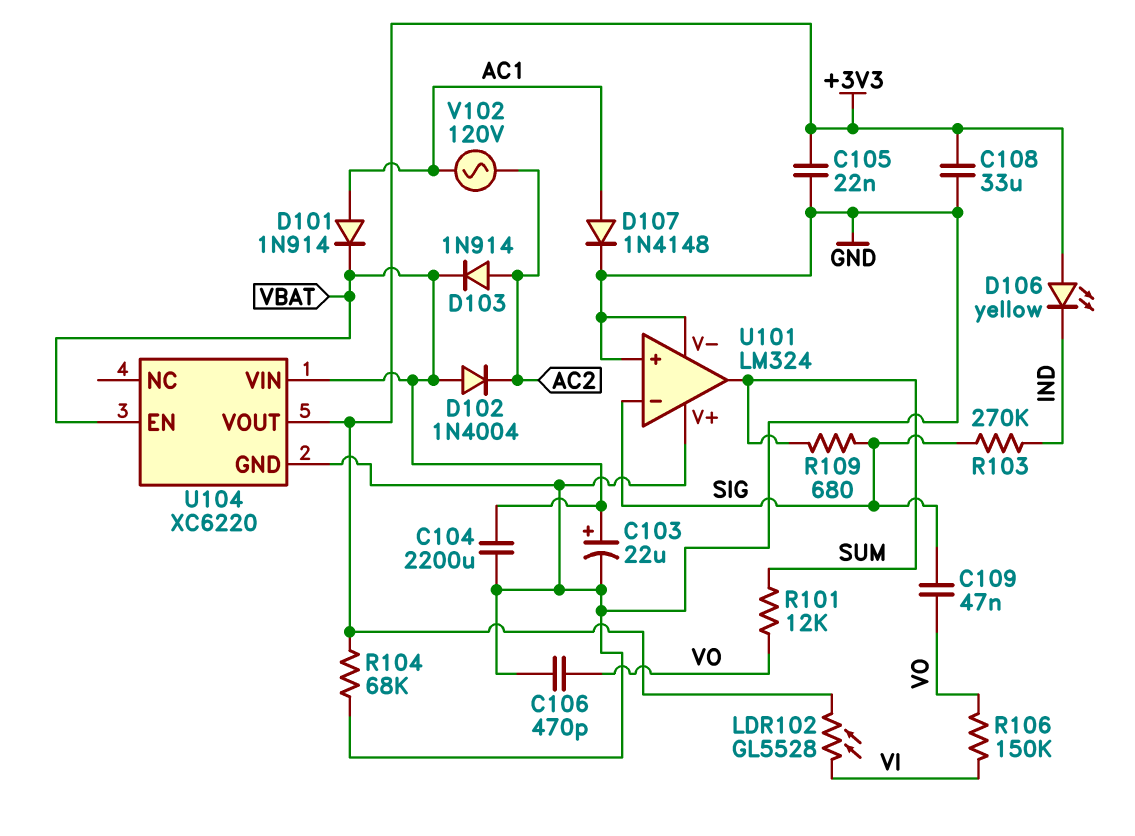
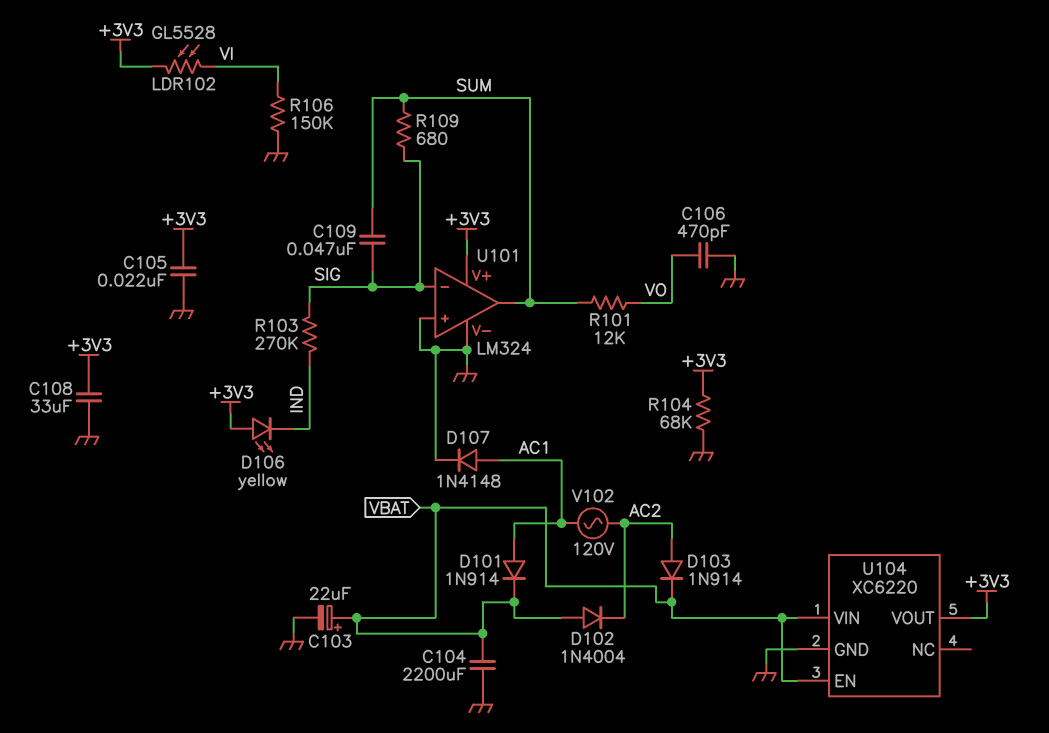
C109: 47nF (SIG, VO) -> 47nF (SIG, SUM)
R106: 150k (VI, VO) -> 150k (GND, VI)
U101 pin V+: GND -> +3V3

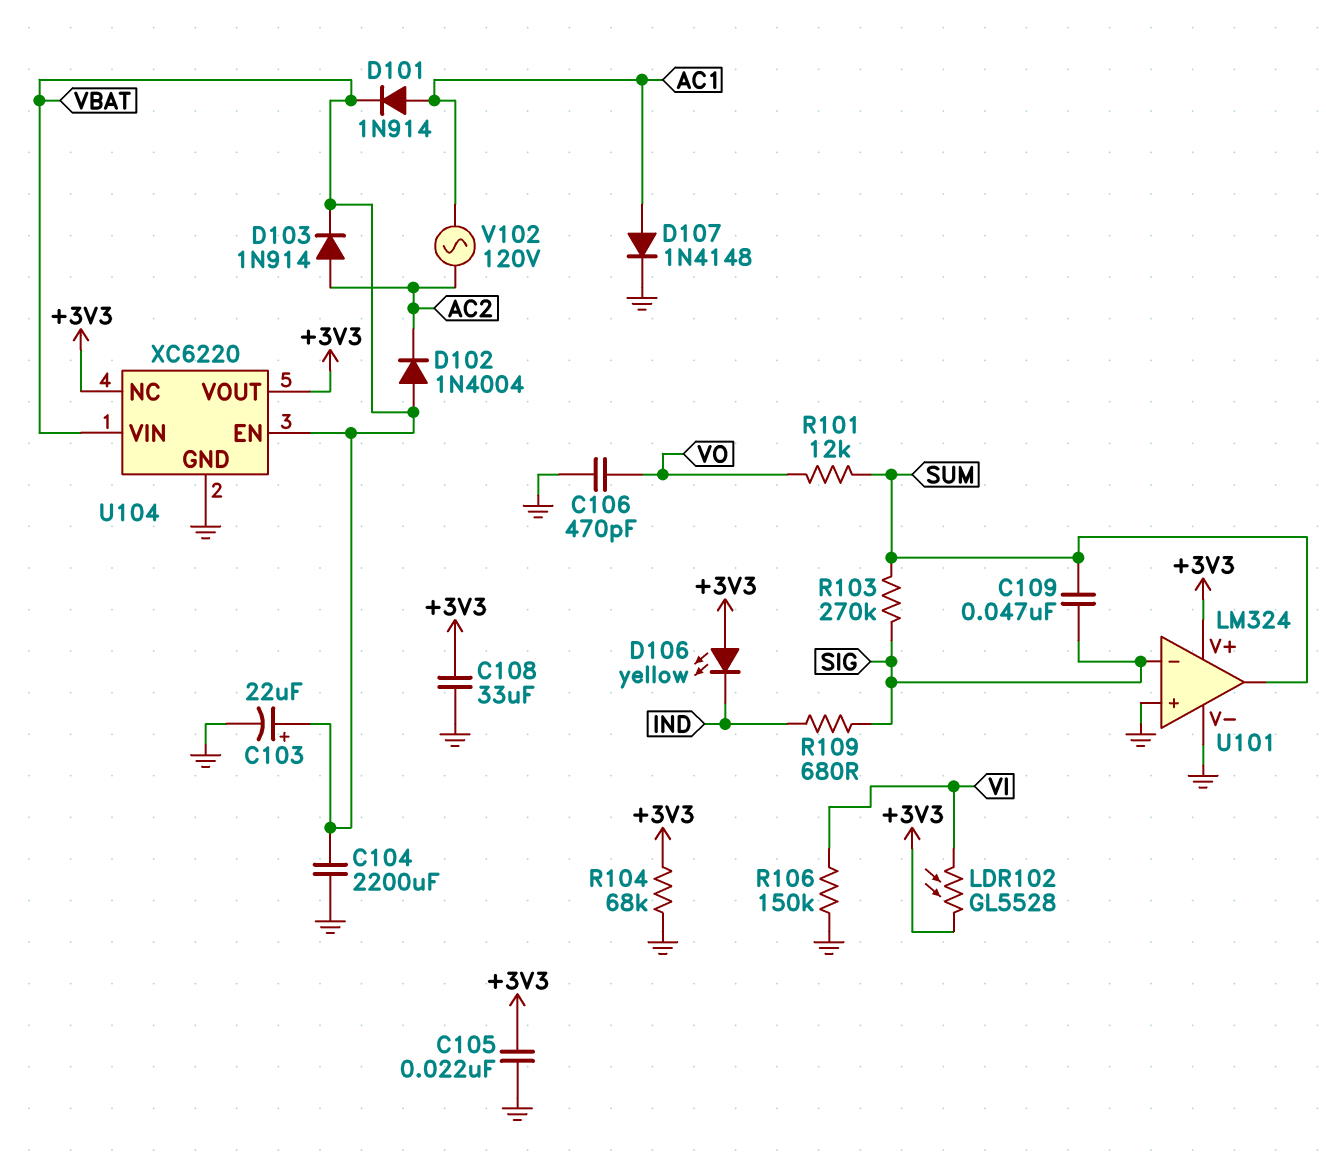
R103: 270k (IND, SIG) -> 270k (SIG, SUM)
R109: 680 (SIG, SUM) -> 680 (IND, SIG)
U104 pin NC: none -> +3V3

